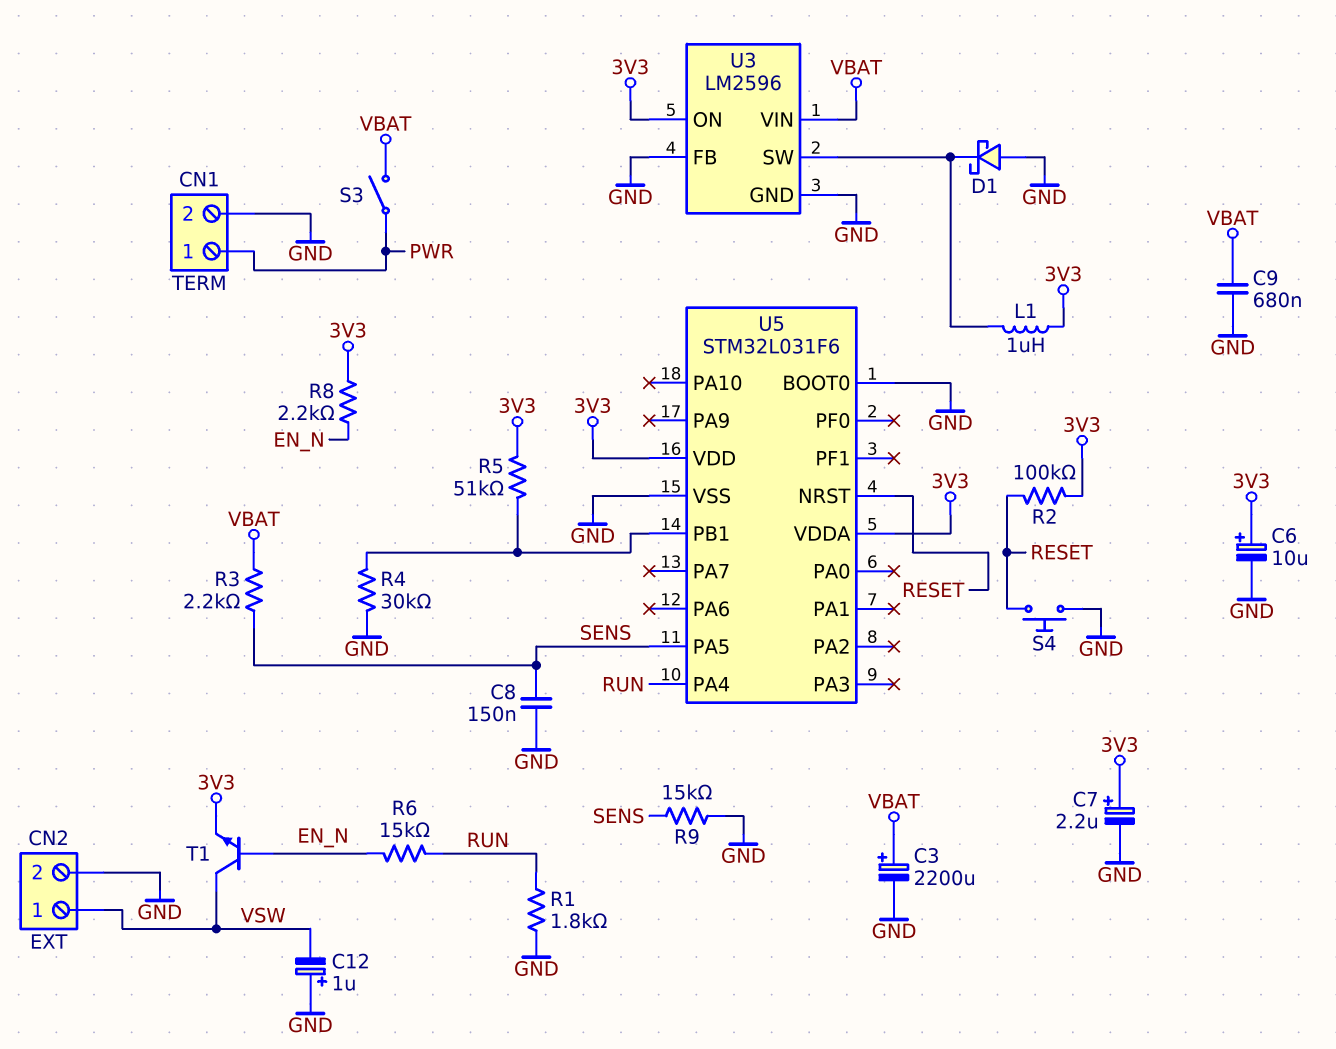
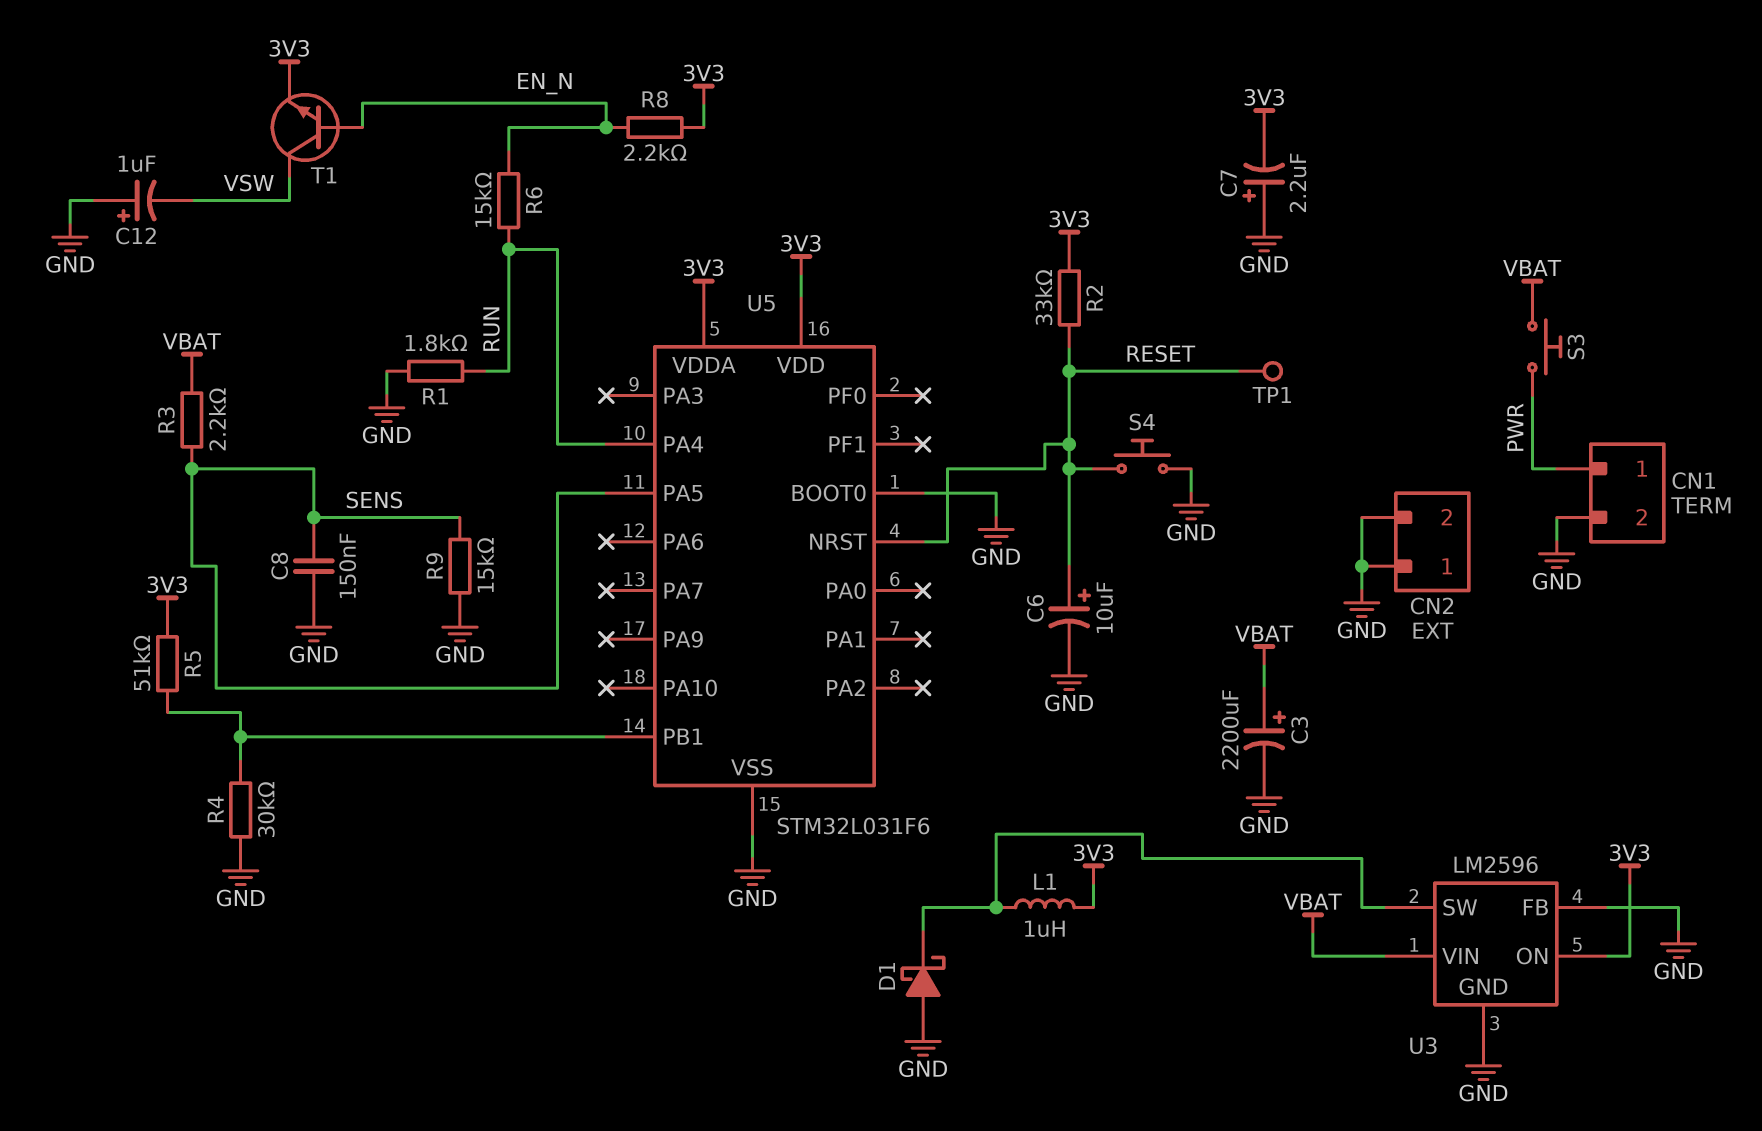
C6: 10uF (plus 3V3, minus GND) -> 10uF (plus RESET, minus GND)
C7: 2.2uF (plus 3V3, minus GND) -> 2.2uF (plus GND, minus 3V3)
C9: 680nF (GND, VBAT) -> none
CN2 pin 1: VSW -> GND
R2: 100k (3V3, RESET) -> 33k (3V3, RESET)
S3: switch (PWR, VBAT) -> button (PWR, VBAT)
TP1: none -> test point (RESET)

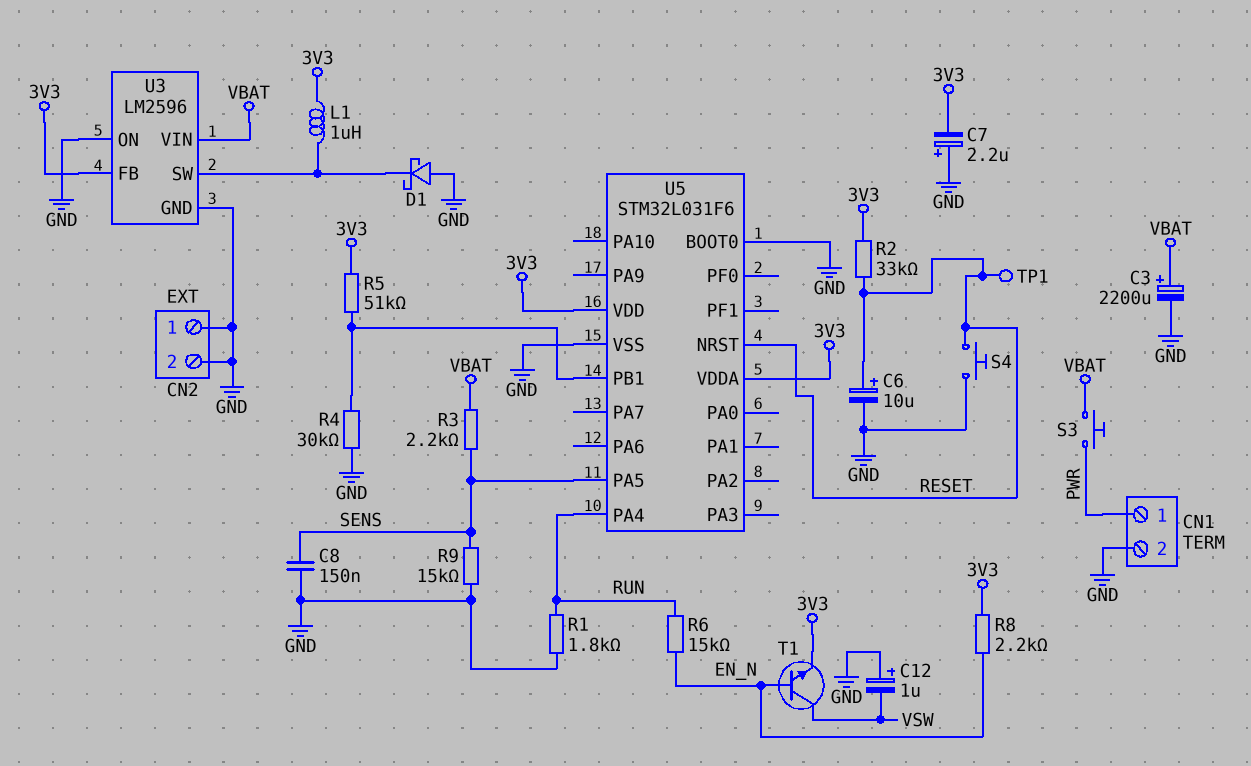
U3 pin FB: GND -> 3V3
U3 pin ON: 3V3 -> GND

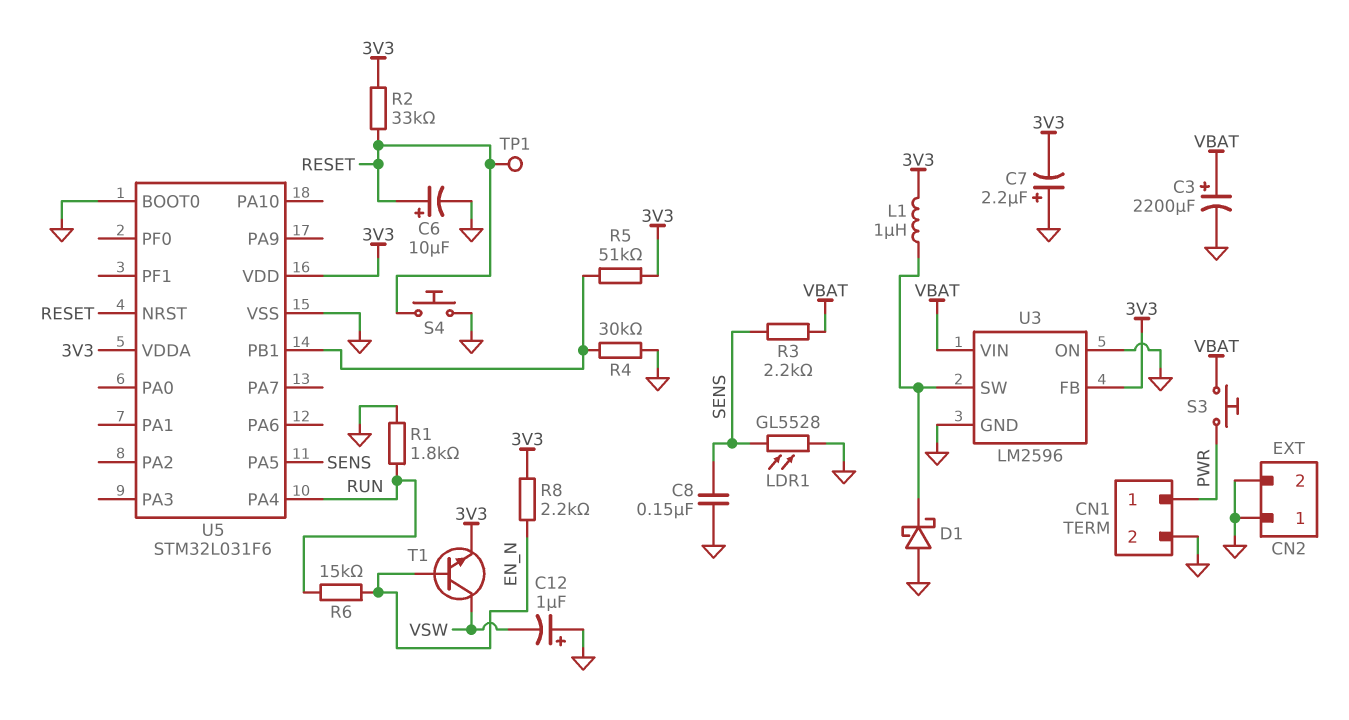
LDR1: none -> GL5528 (GND, SENS)
R9: 15k (GND, SENS) -> none

